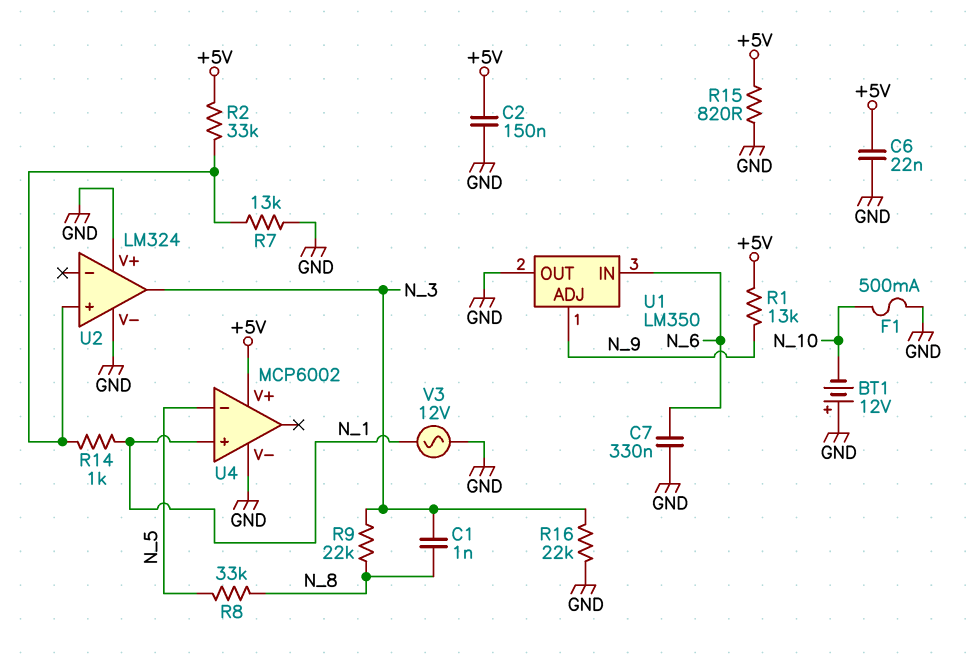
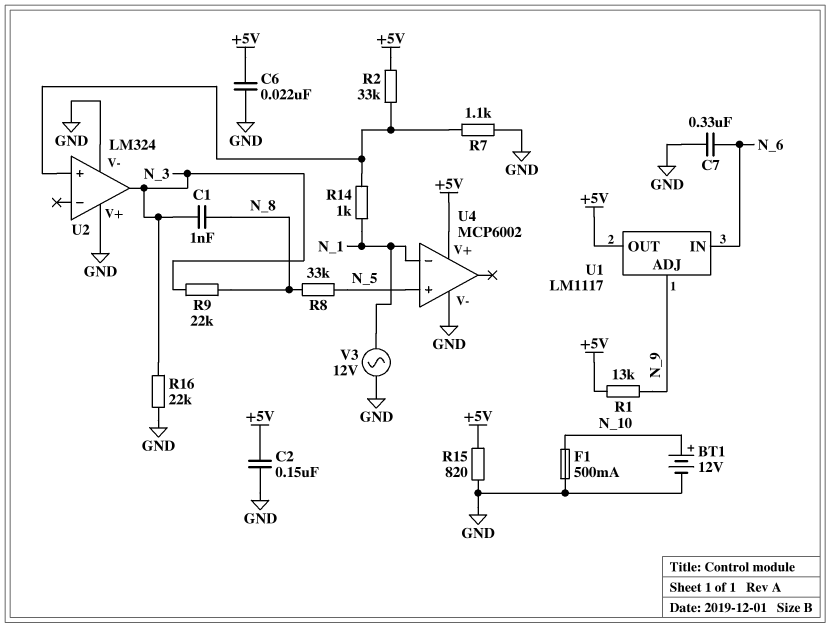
BT1: 12V (plus GND, minus N_10) -> 12V (plus N_10, minus GND)
R7: 13k (GND, U2/in+) -> 1.1k (GND, U2/in+)
U1: LM350 -> LM1117
U1 pin OUT: GND -> +5V
U4 pin in+: N_1 -> N_5
U4 pin in-: N_5 -> N_1

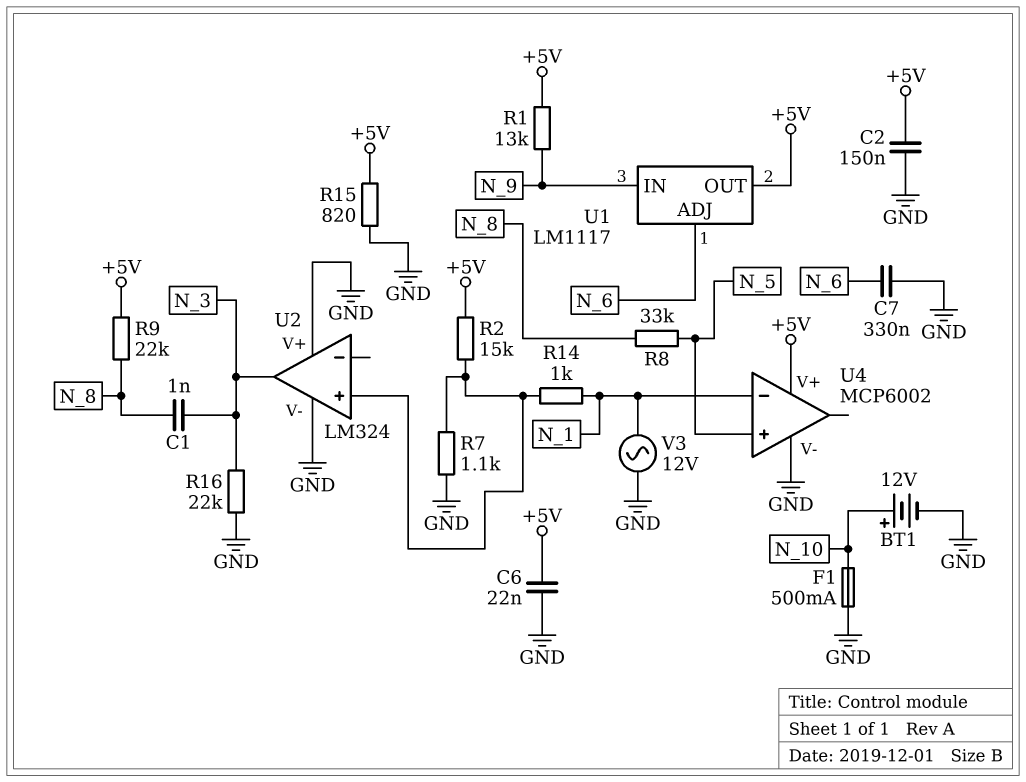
R2: 33k (+5V, U2/in+) -> 15k (+5V, U2/in+)
R9: 22k (N_3, N_8) -> 22k (+5V, N_8)
U1 pin ADJ: N_9 -> N_6
U1 pin IN: N_6 -> N_9

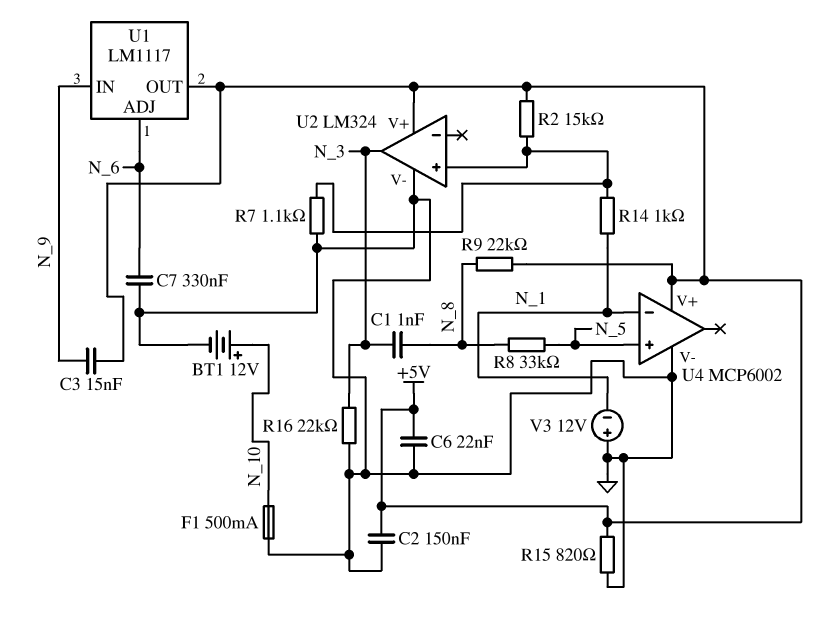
C3: none -> 15nF (+5V, N_9)
R1: 13k (+5V, N_9) -> none
U2 pin V+: GND -> +5V
V3: AC 12V (GND, N_1) -> 12V (plus GND, minus N_1)

